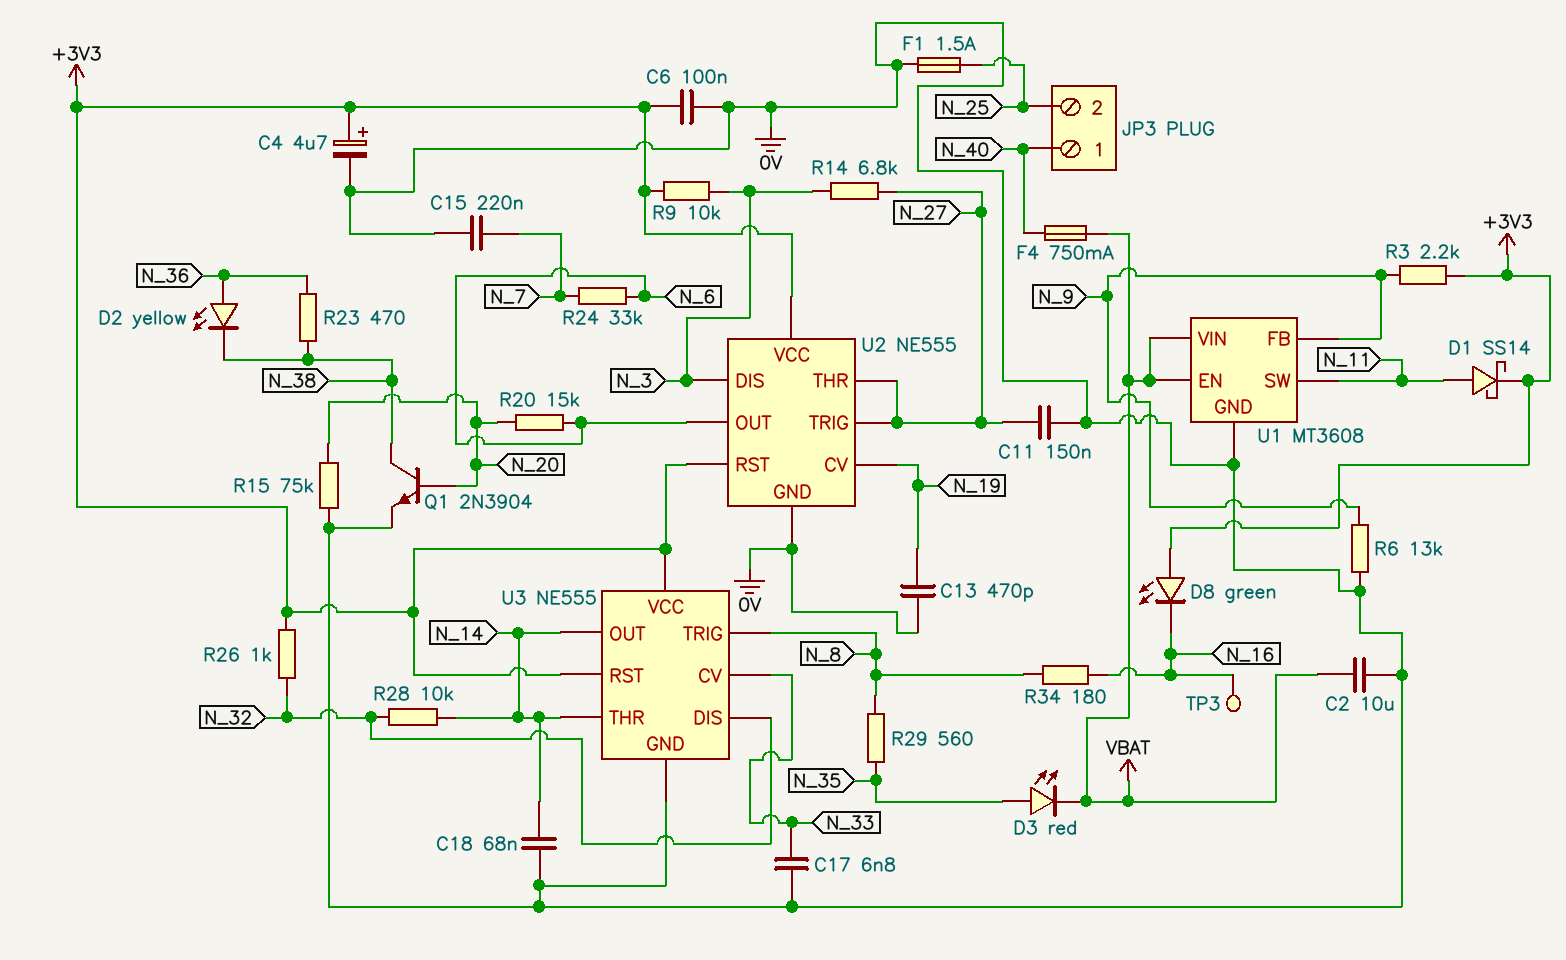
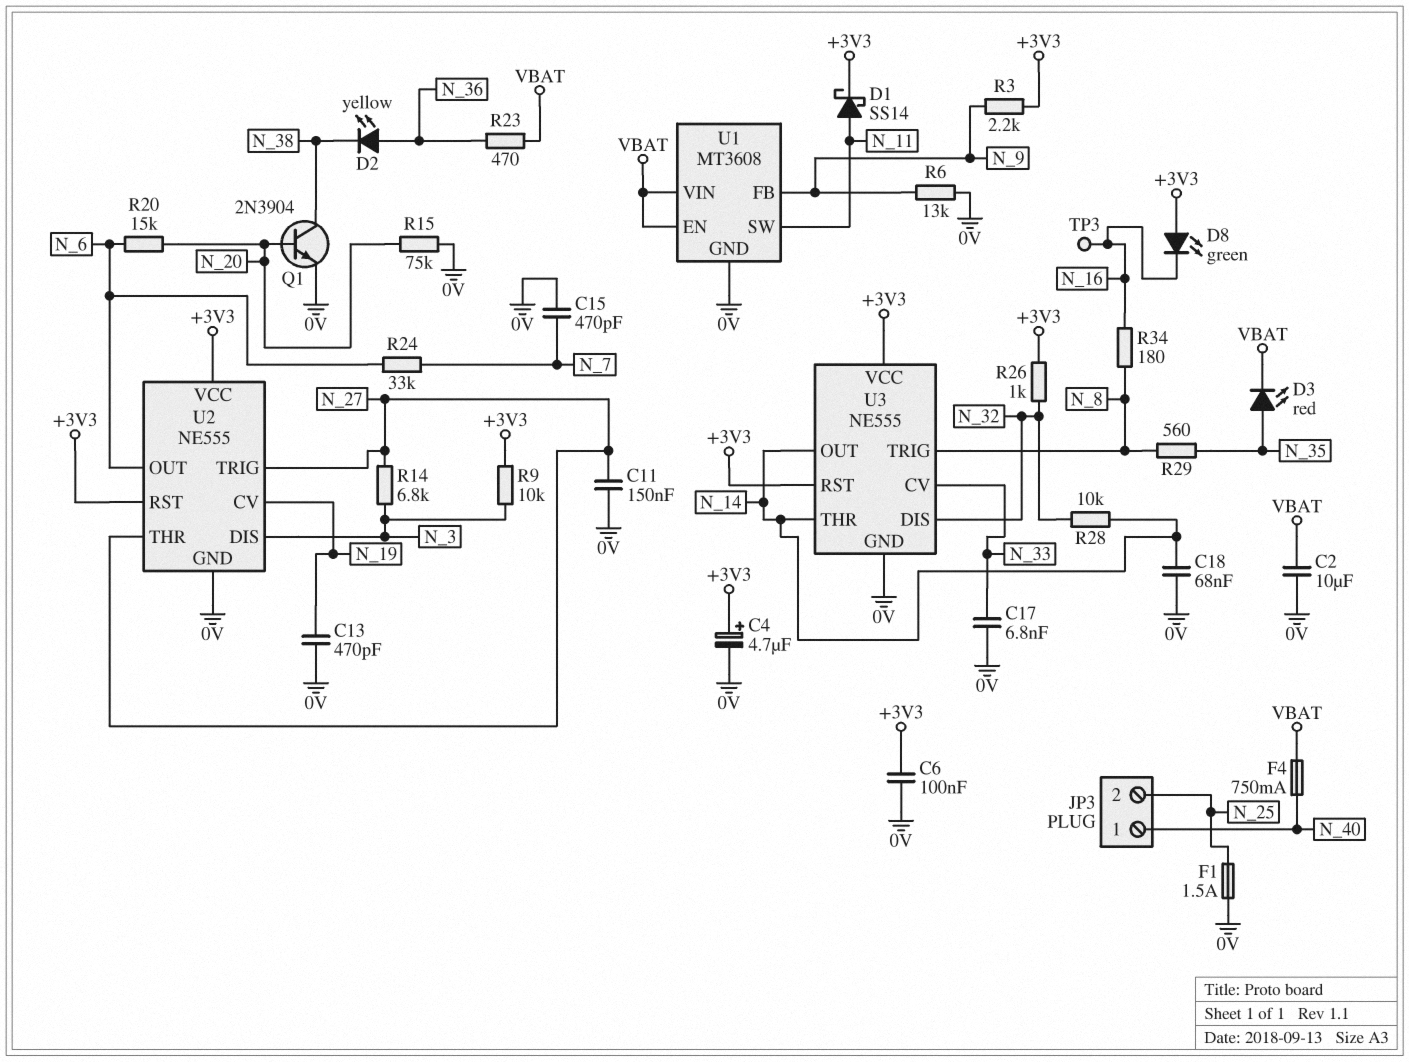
C15: 220nF (0V, N_7) -> 470pF (0V, N_7)
R23: 470 (N_36, N_38) -> 470 (N_36, VBAT)

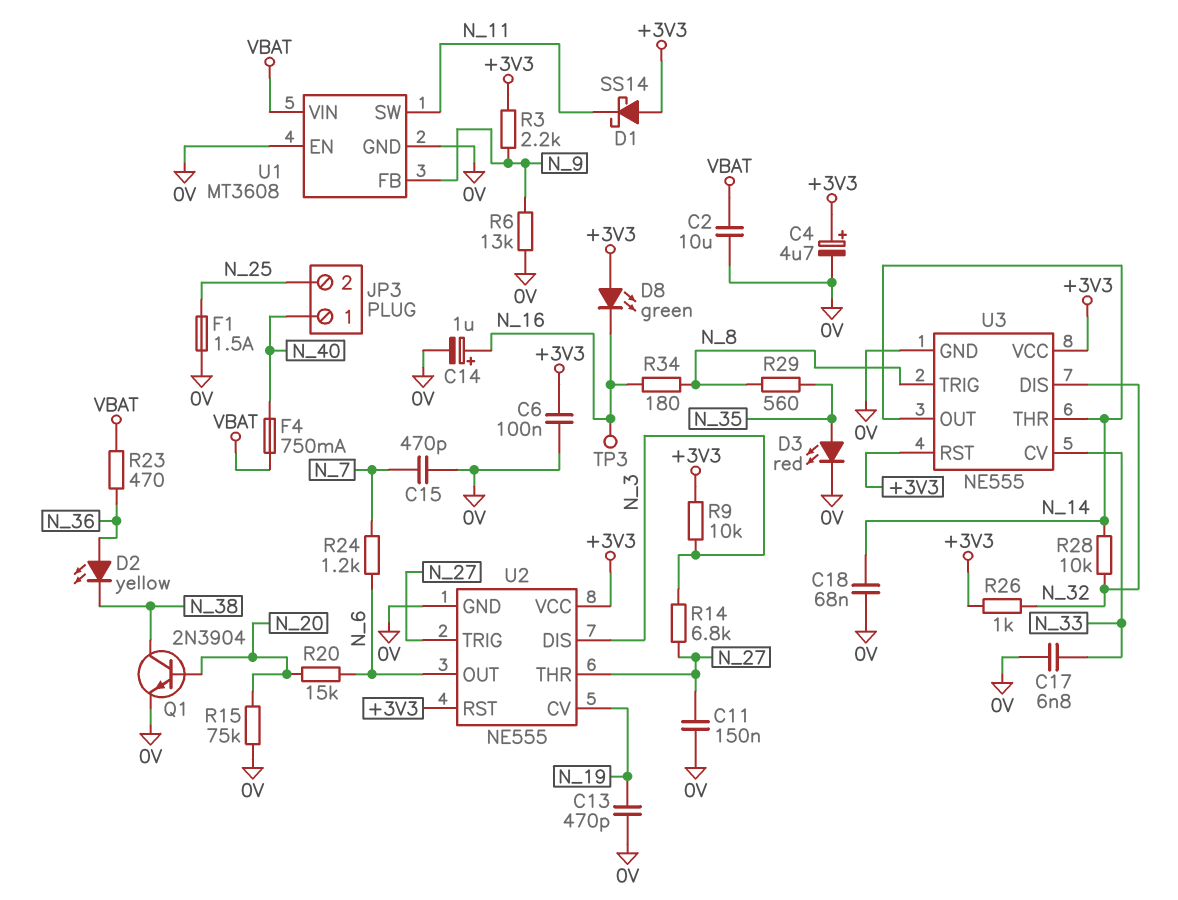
C14: none -> 1uF (plus N_16, minus 0V)
D1: schottky SS14 (A N_11, K +3V3) -> schottky SS14 (A +3V3, K N_11)
D3: LED red (A N_35, K VBAT) -> LED red (A N_35, K 0V)
R24: 33k (N_6, N_7) -> 1.2k (N_6, N_7)
U1 pin EN: VBAT -> 0V

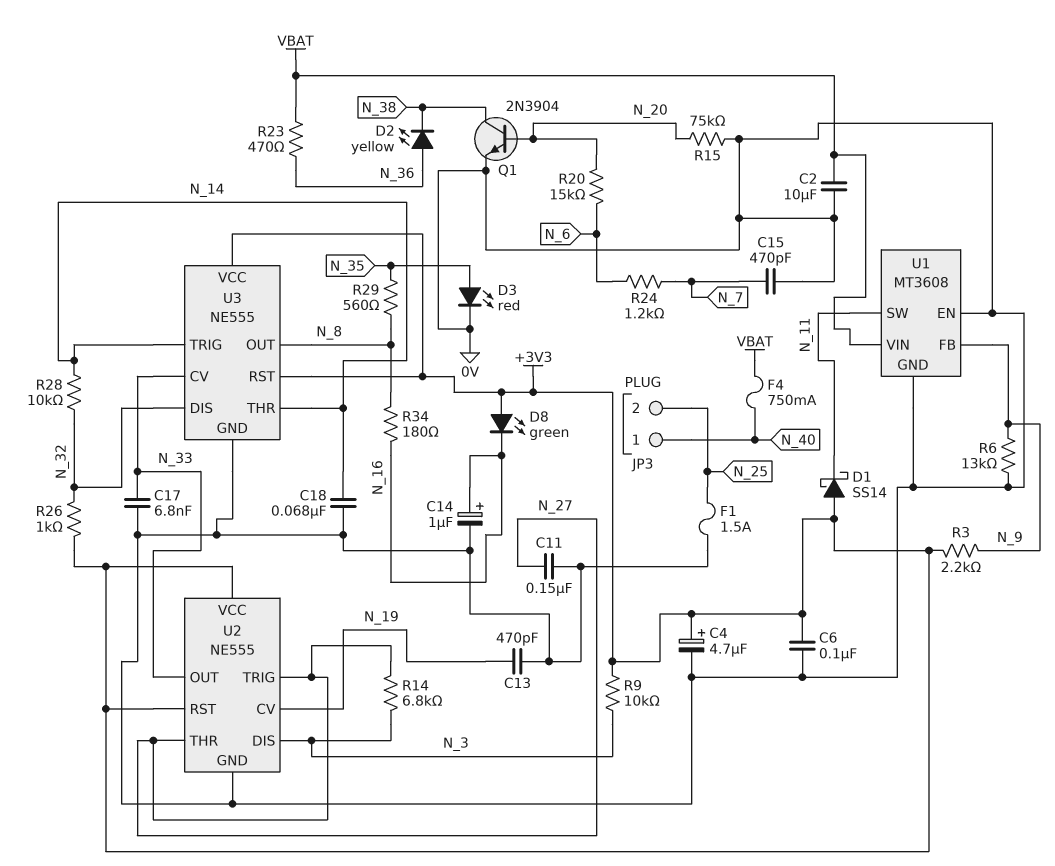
TP3: test point (N_16) -> none
U2 pin OUT: N_6 -> N_33
U3 pin OUT: N_14 -> N_8
U3 pin TRIG: N_8 -> N_14

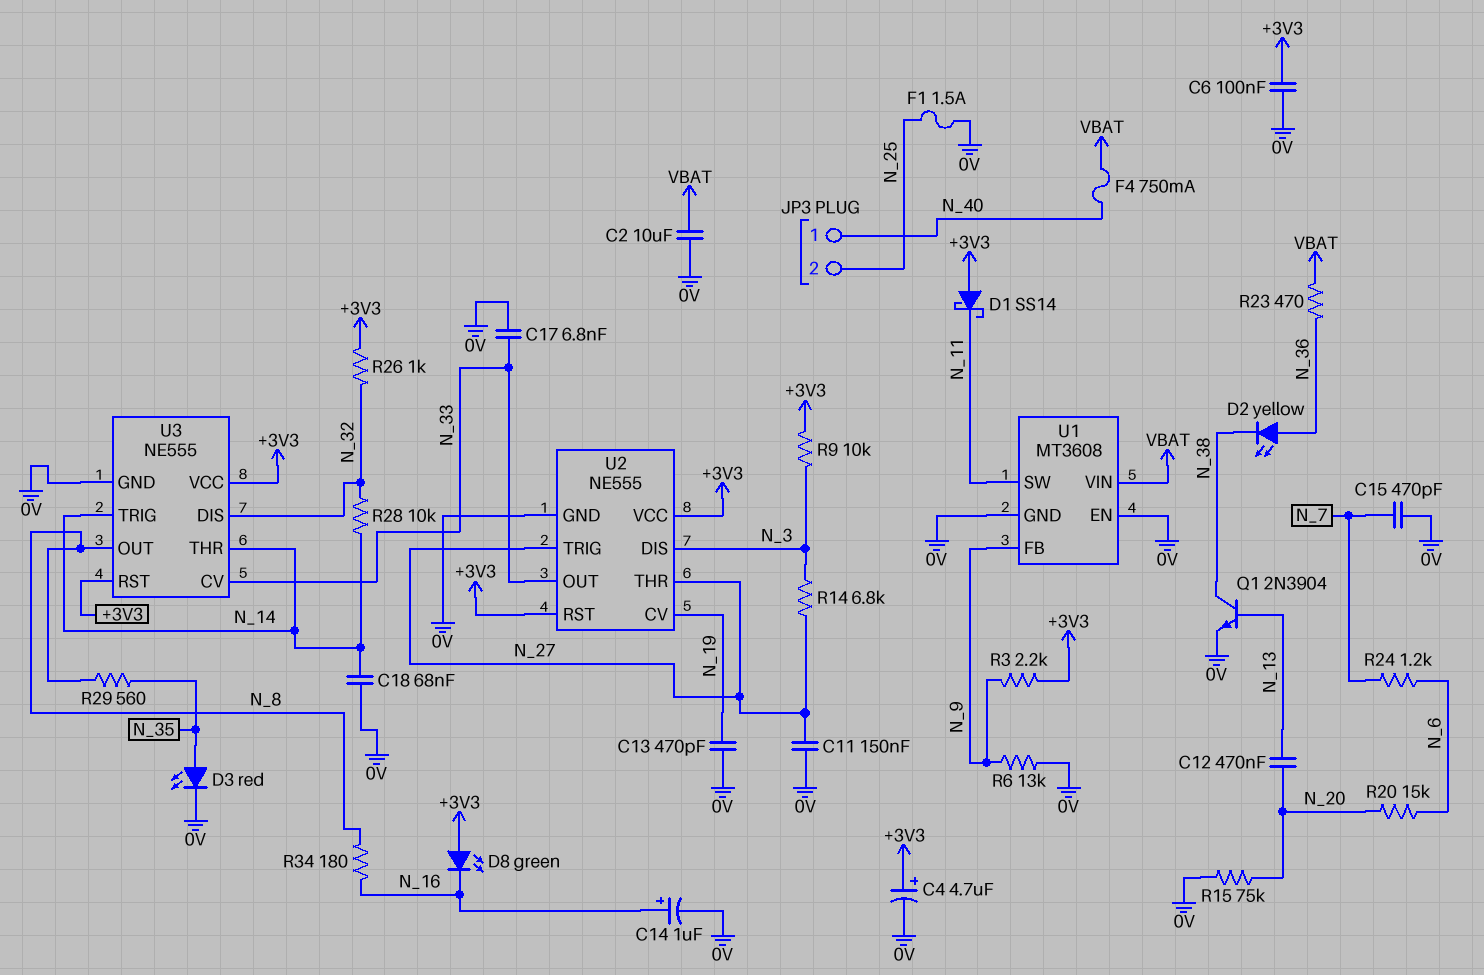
C12: none -> 470nF (N_13, N_20)
Q1: NPN 2N3904 (B N_20, C N_38, E 0V) -> NPN 2N3904 (B N_13, C N_38, E 0V)

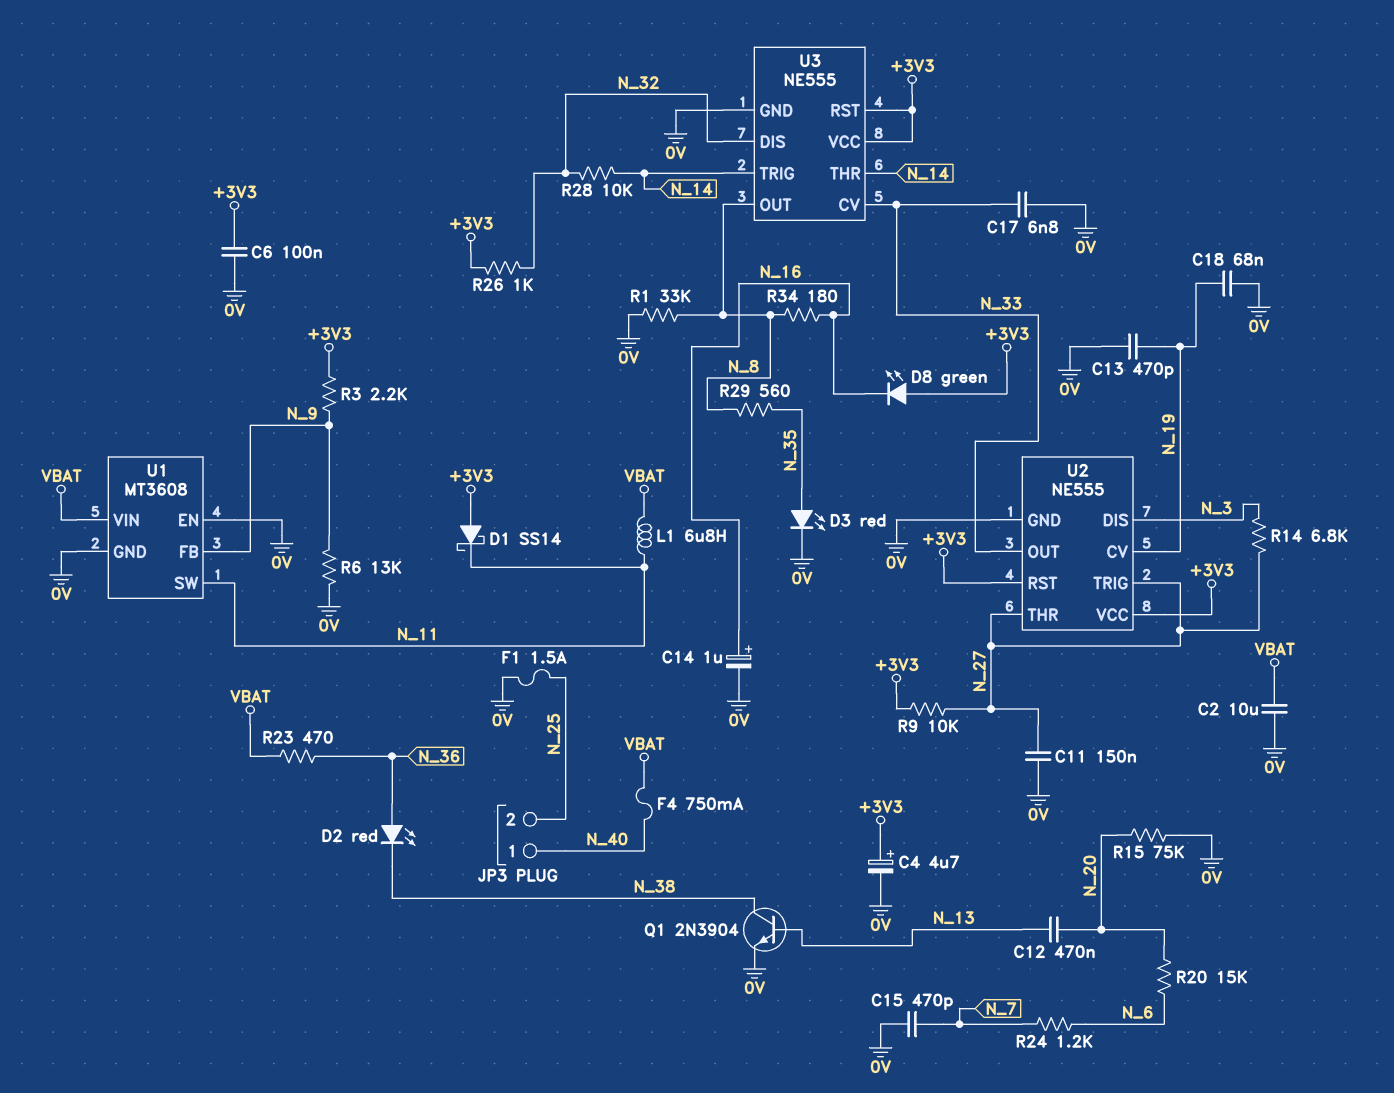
C18: 68nF (0V, N_14) -> 68nF (0V, N_19)
D2: LED yellow (A N_36, K N_38) -> LED red (A N_36, K N_38)
L1: none -> 6.8uH (N_11, VBAT)
R1: none -> 33k (0V, N_8)
R9: 10k (+3V3, N_3) -> 10k (+3V3, N_27)

